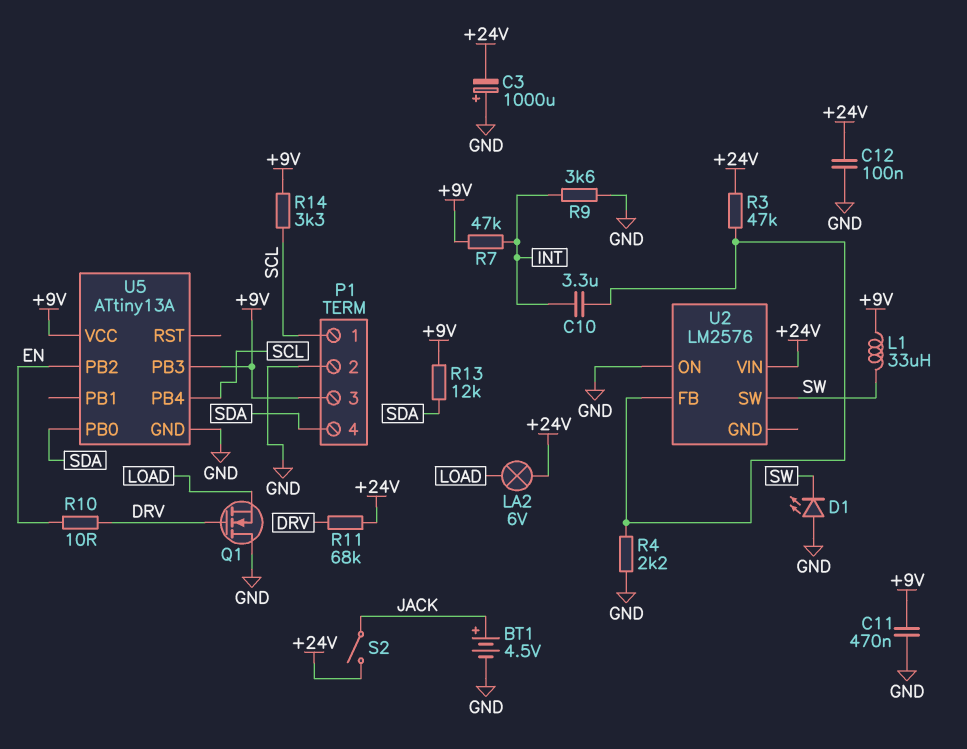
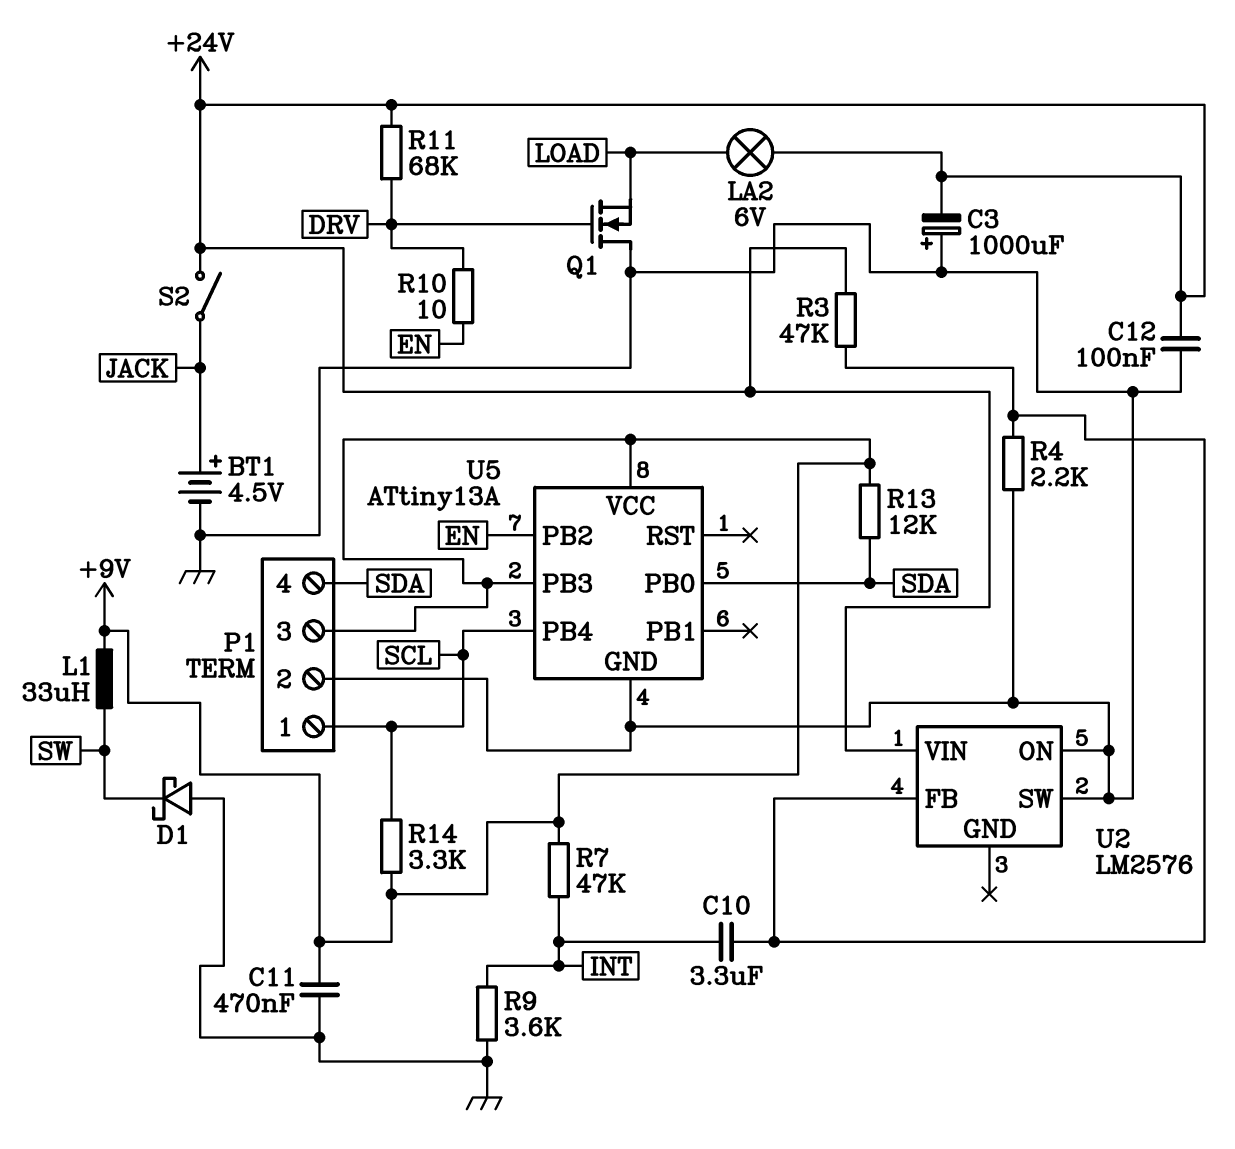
D1: LED (A GND, K SW) -> schottky (A GND, K SW)
U2 pin SW: SW -> GND

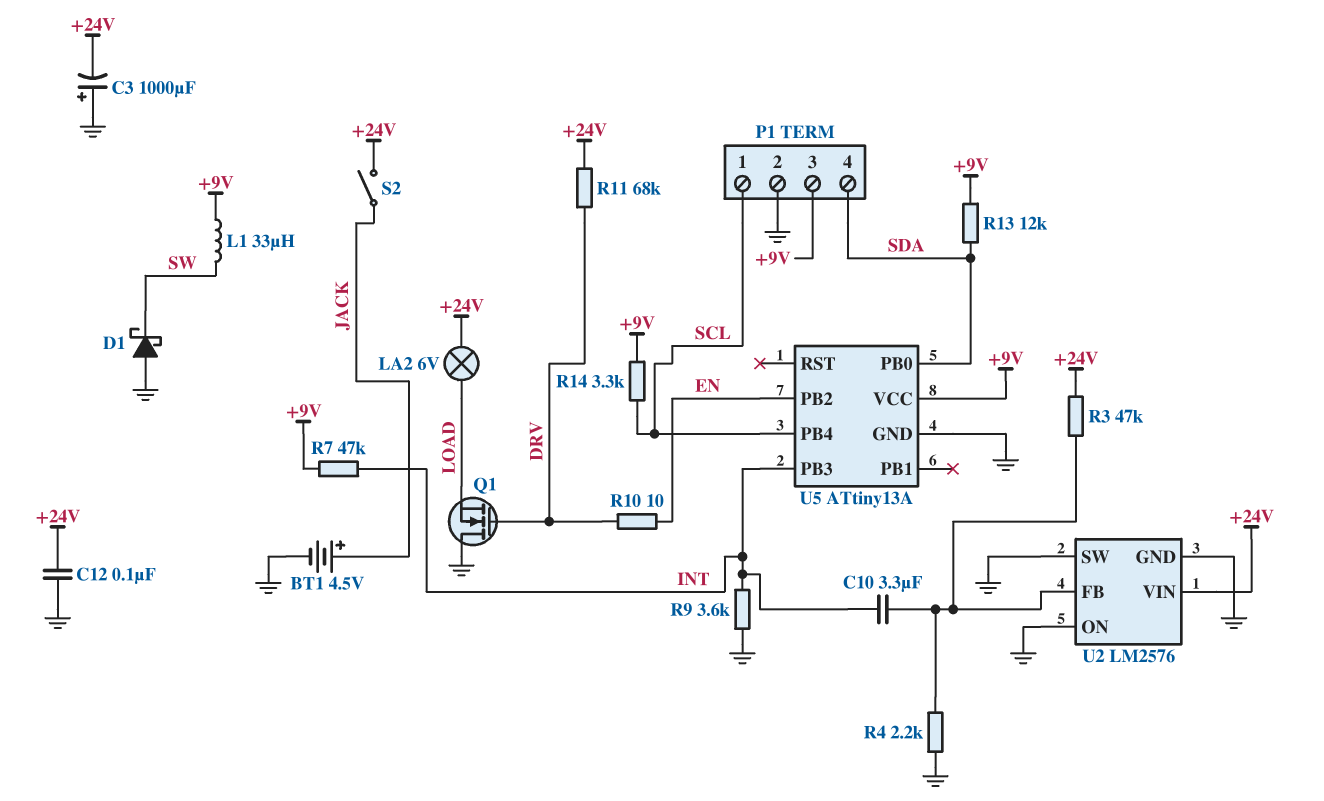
C11: 470nF (+9V, GND) -> none
U2 pin GND: none -> GND
U5 pin PB3: +9V -> INT

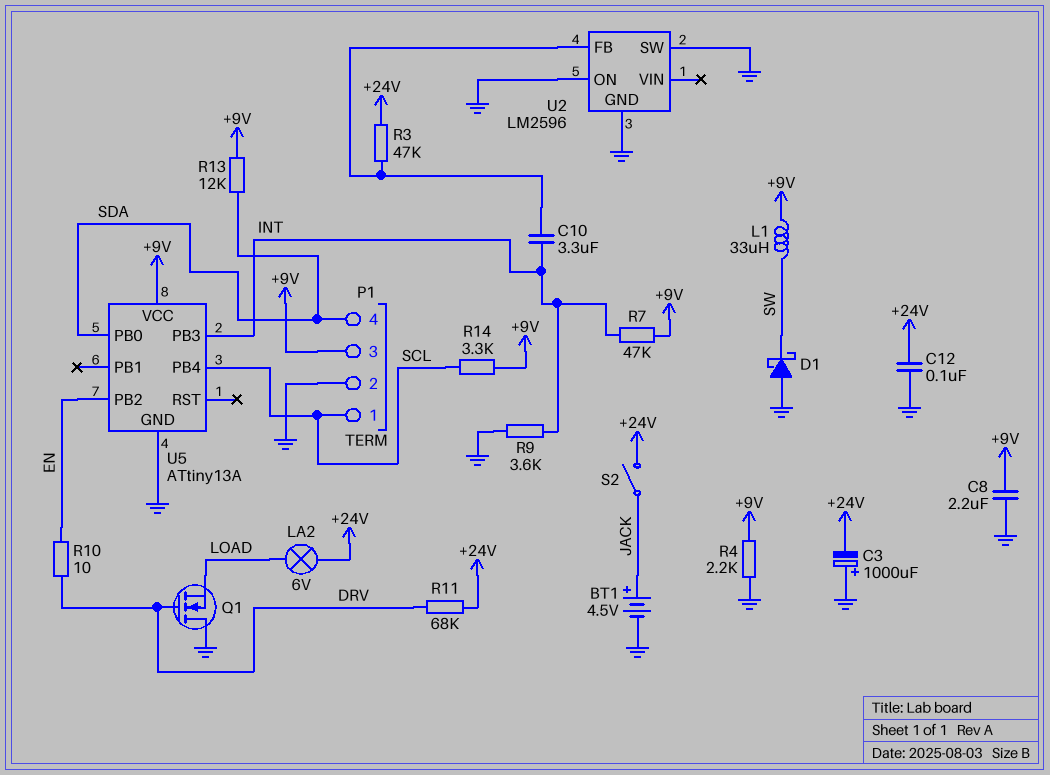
C8: none -> 2.2uF (+9V, GND)
R4: 2.2k (GND, U2/FB) -> 2.2k (+9V, GND)
U2: LM2576 -> LM2596
U2 pin VIN: +24V -> none

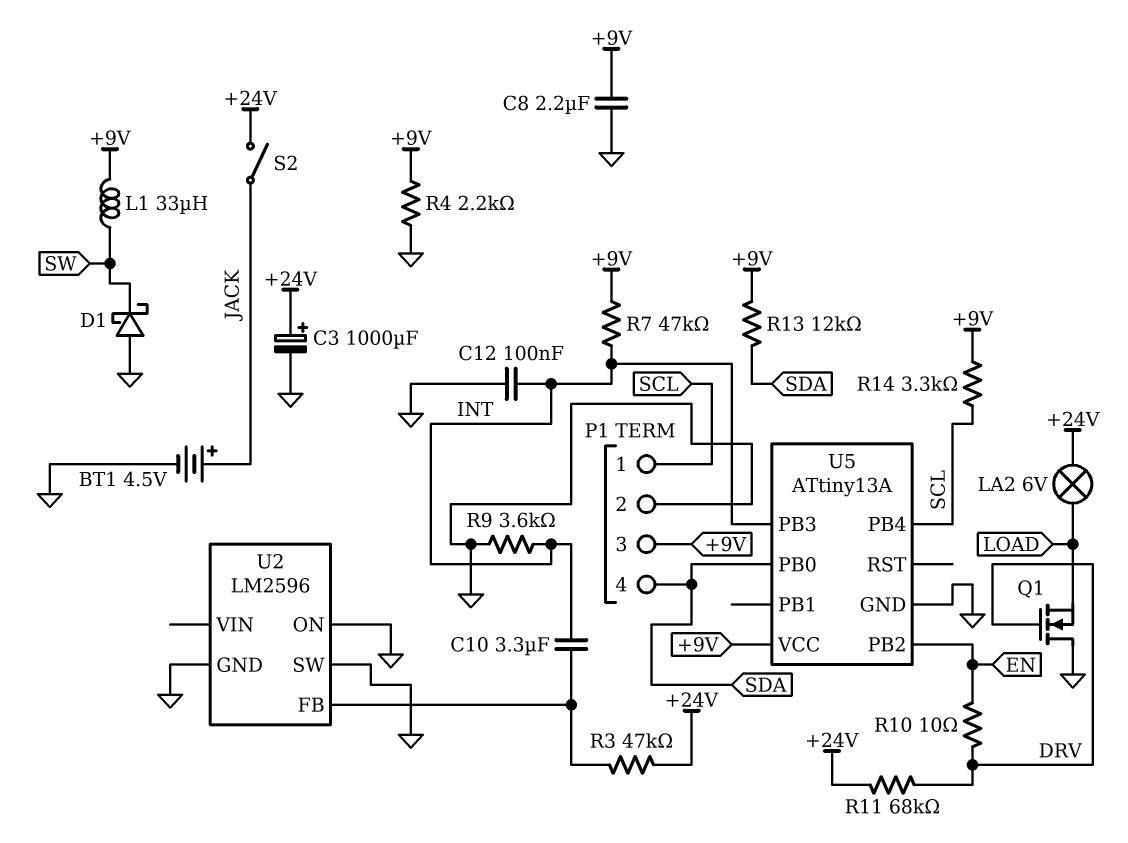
C3: 1000uF (plus GND, minus +24V) -> 1000uF (plus +24V, minus GND)
C12: 100nF (+24V, GND) -> 100nF (GND, INT)

